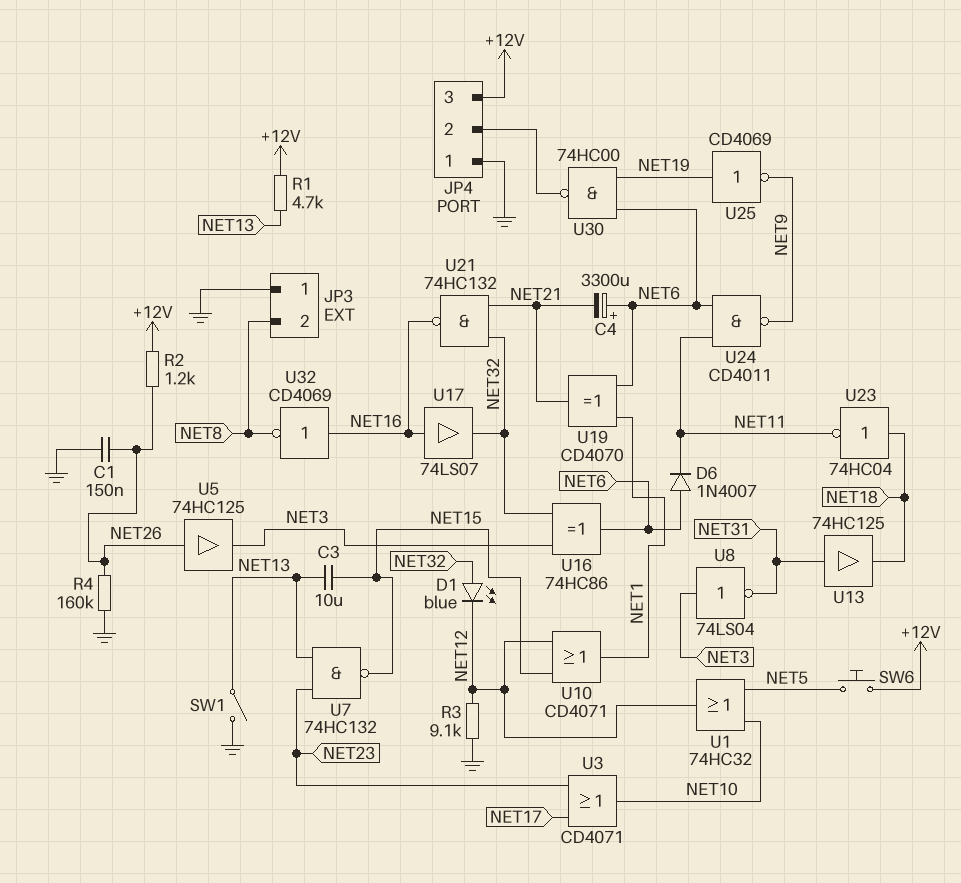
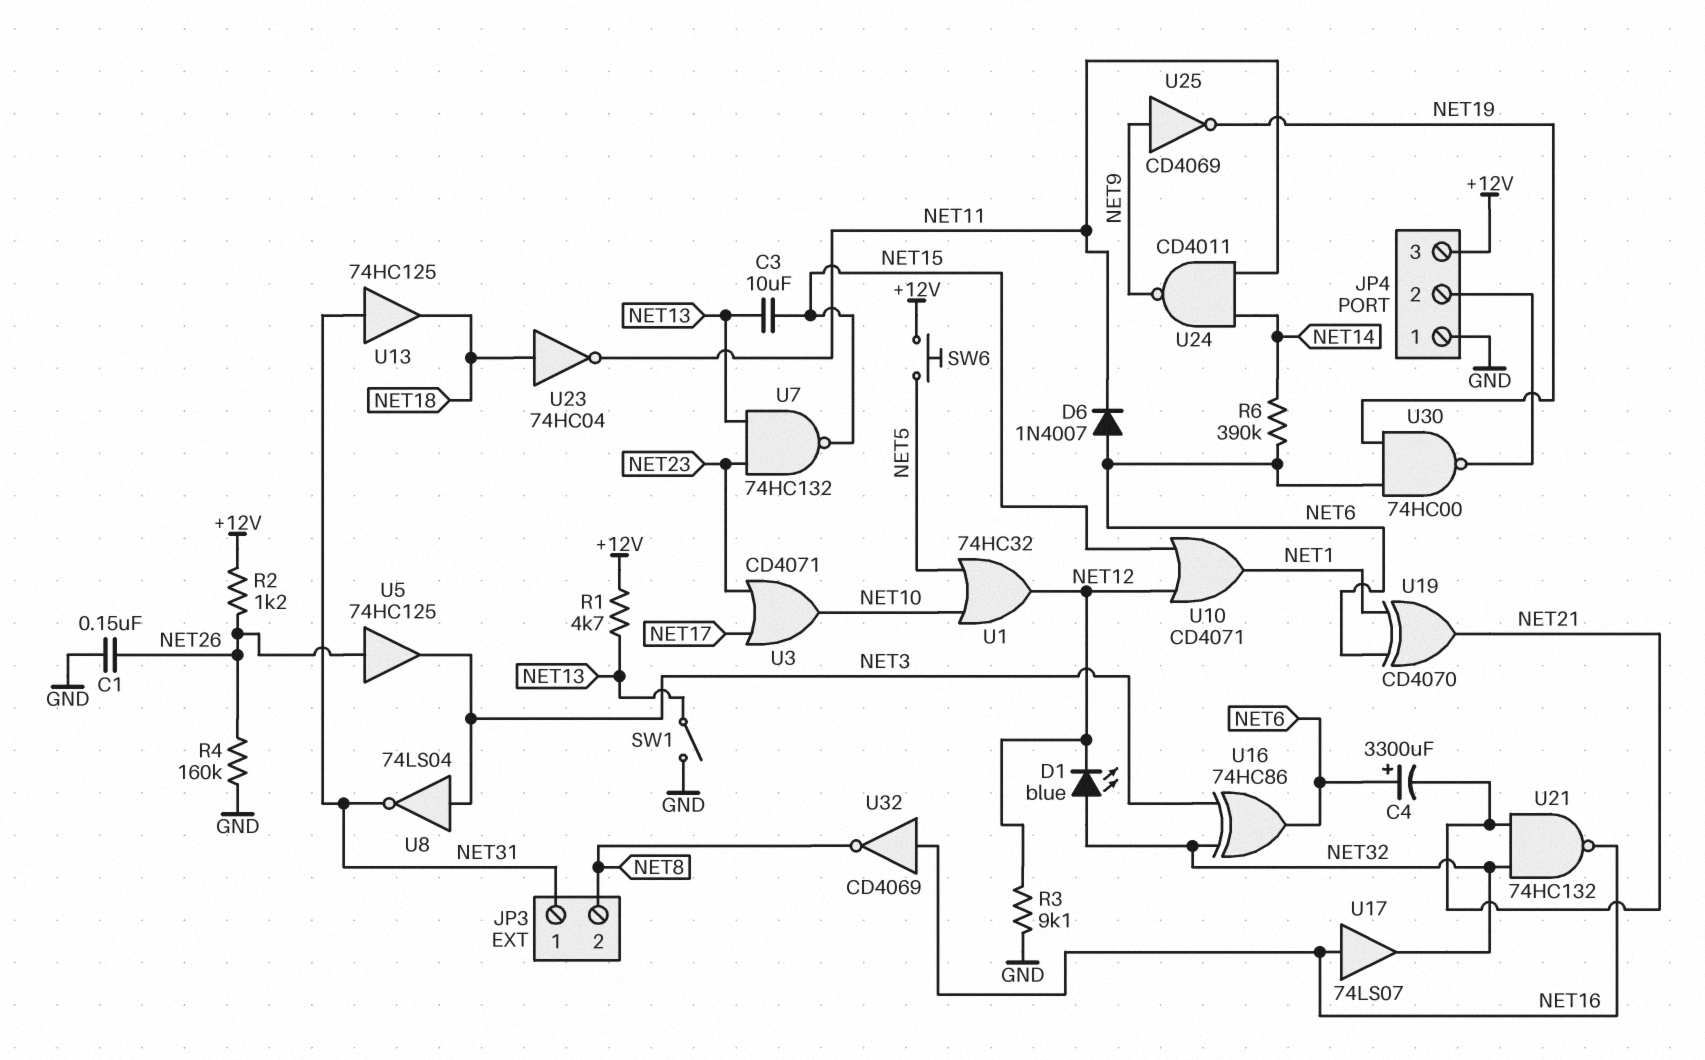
JP3 pin 1: GND -> NET31
R6: none -> 390k (NET6, NET14)
U24: NAND CD4011 (in NET6, in NET11, out NET9) -> NAND CD4011 (in NET11, in NET14, out NET9)
U25: NOT CD4069 (in NET19, out NET9) -> NOT CD4069 (in NET9, out NET19)

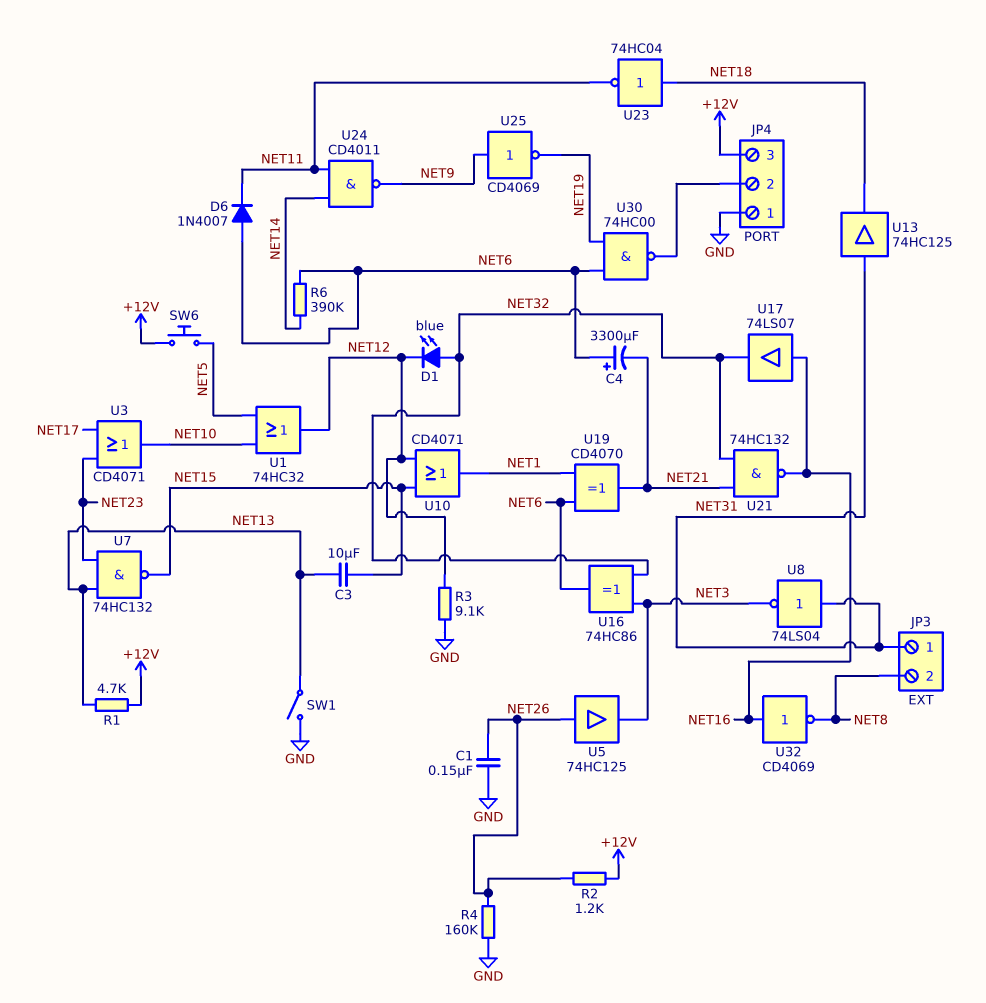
U8: NOT 74LS04 (in NET3, out NET31) -> NOT 74LS04 (in NET31, out NET3)

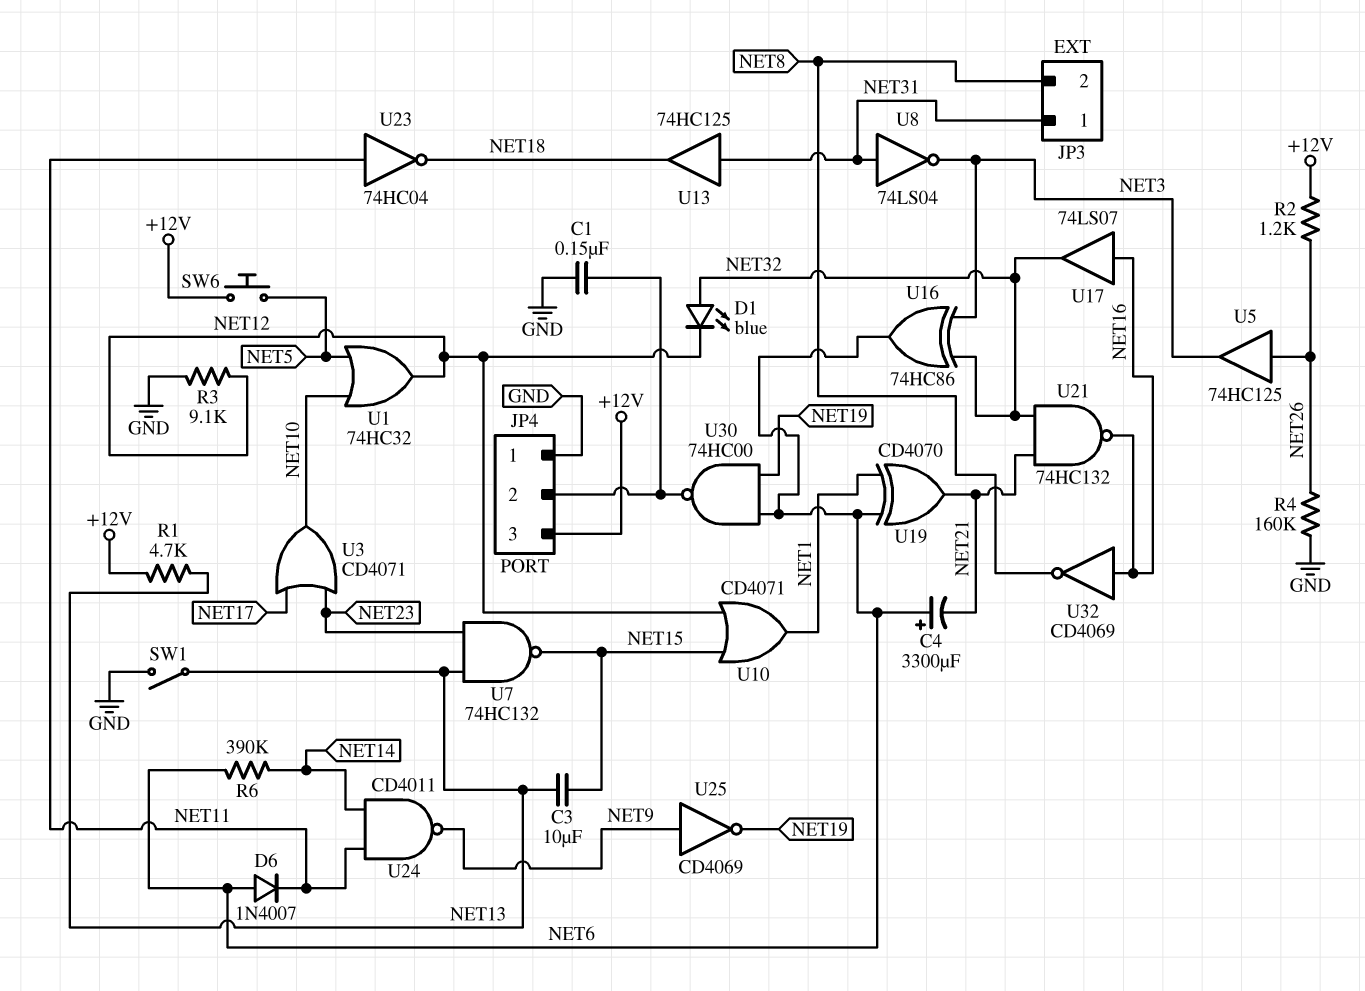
C1: 150nF (GND, NET26) -> 150nF (GND, JP4/2)
U23: NOT 74HC04 (in NET18, out NET11) -> NOT 74HC04 (in NET11, out NET18)

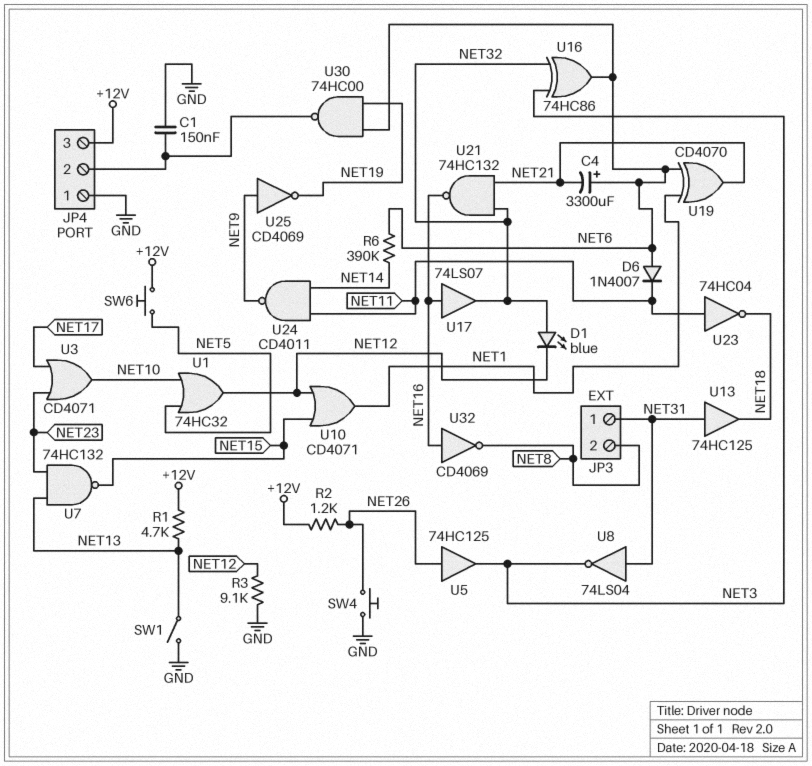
C3: 10uF (NET13, NET15) -> none
R4: 160k (GND, NET26) -> none
SW4: none -> button (GND, NET26)

